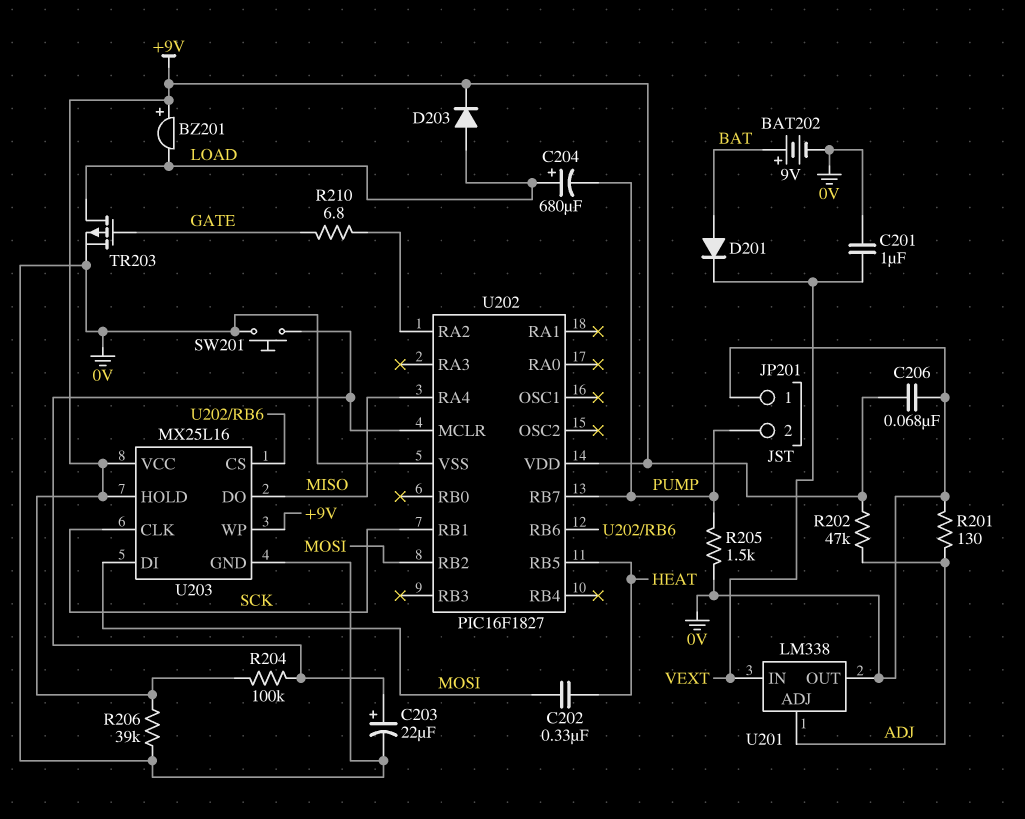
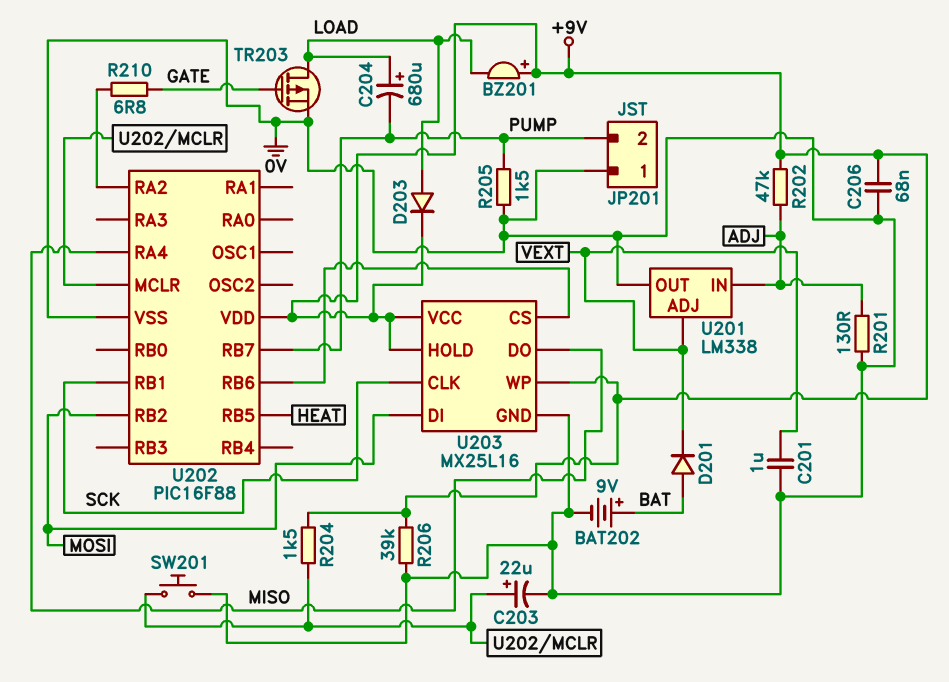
C202: 330nF (HEAT, MOSI) -> none
R204: 100k (+9V, U202/MCLR) -> 1.5k (+9V, U202/MCLR)
U201 pin ADJ: ADJ -> VEXT
U201 pin IN: VEXT -> ADJ
U202: PIC16F1827 -> PIC16F88

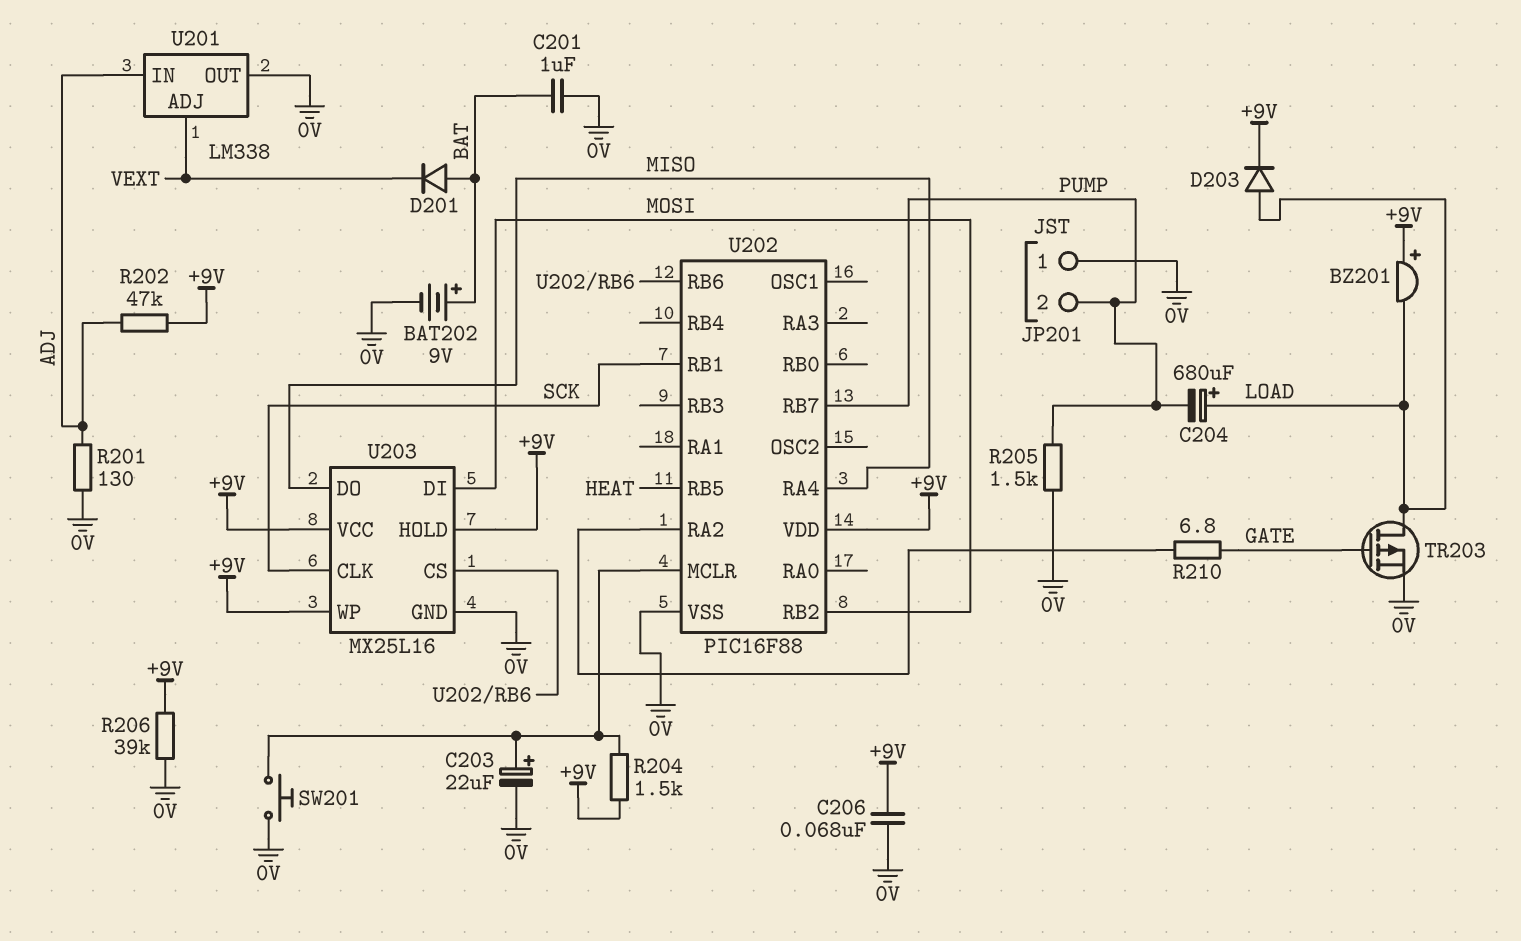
C201: 1uF (0V, VEXT) -> 1uF (0V, BAT)

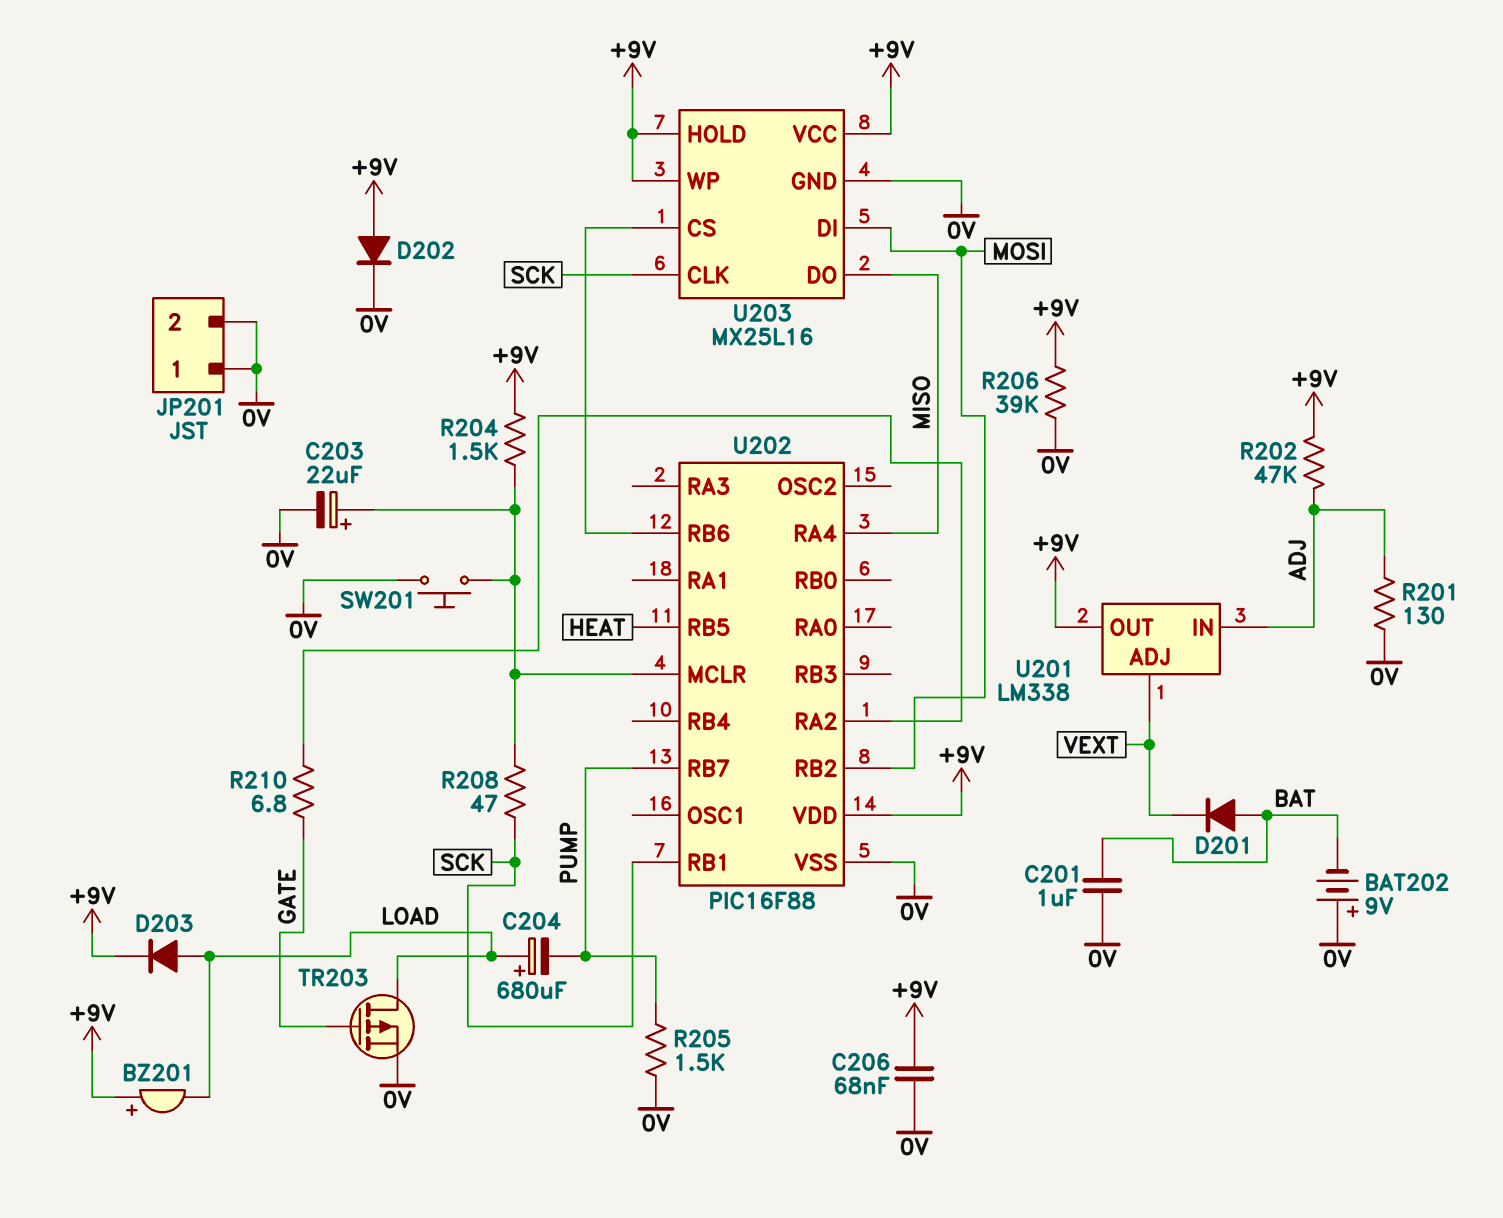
BAT202: 9V (plus BAT, minus 0V) -> 9V (plus 0V, minus BAT)
D202: none -> diode (A +9V, K 0V)
JP201 pin 2: PUMP -> 0V
R208: none -> 47 (SCK, U202/MCLR)
U201 pin OUT: 0V -> +9V

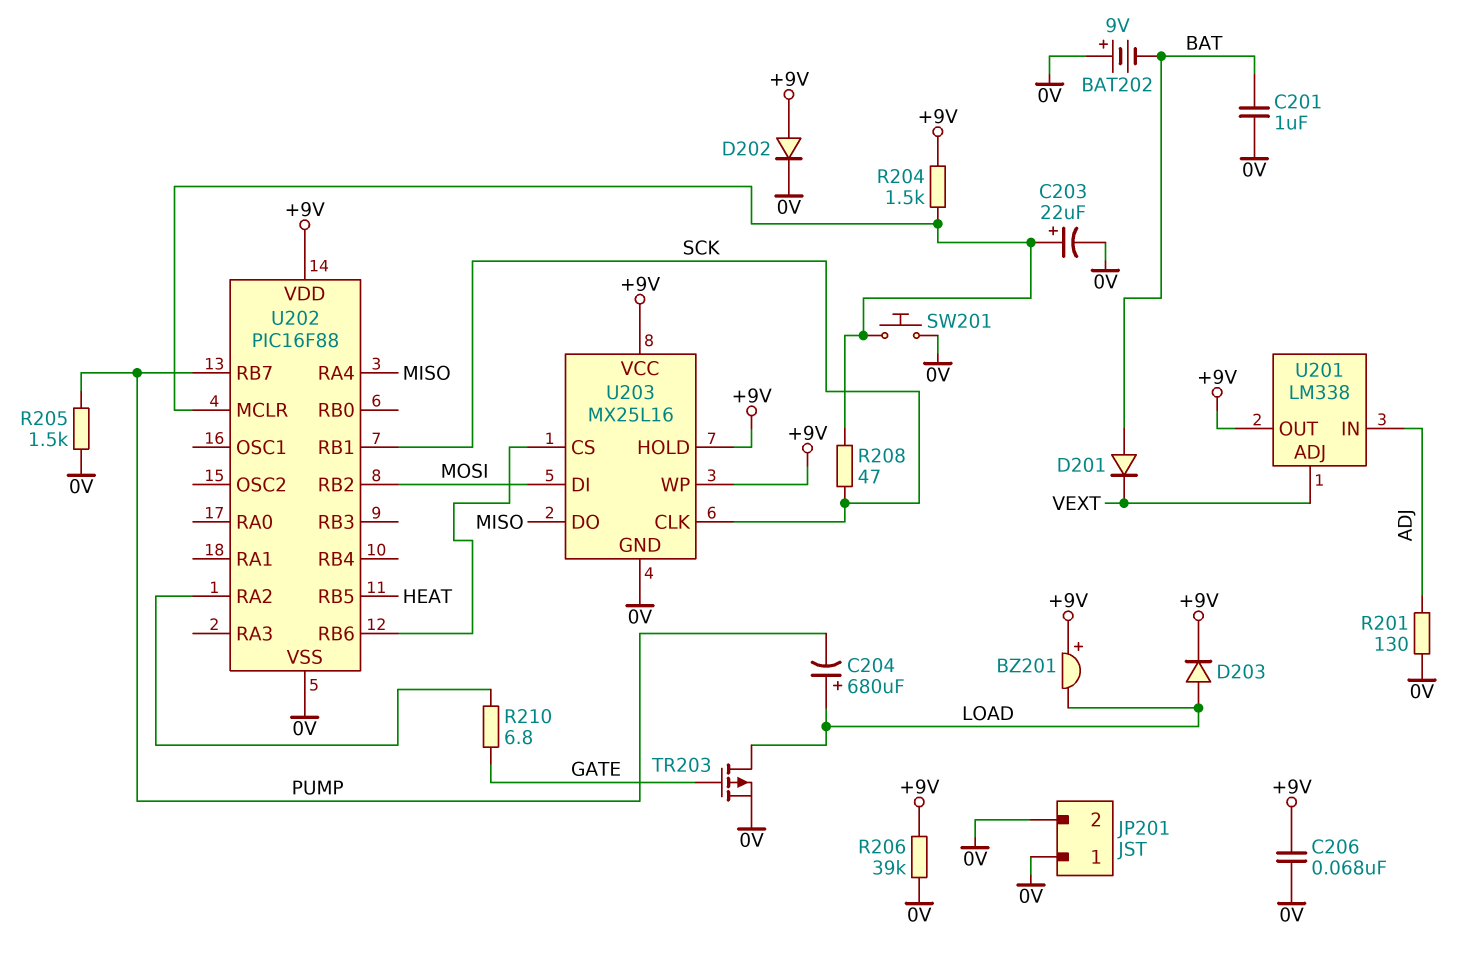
R202: 47k (+9V, ADJ) -> none

